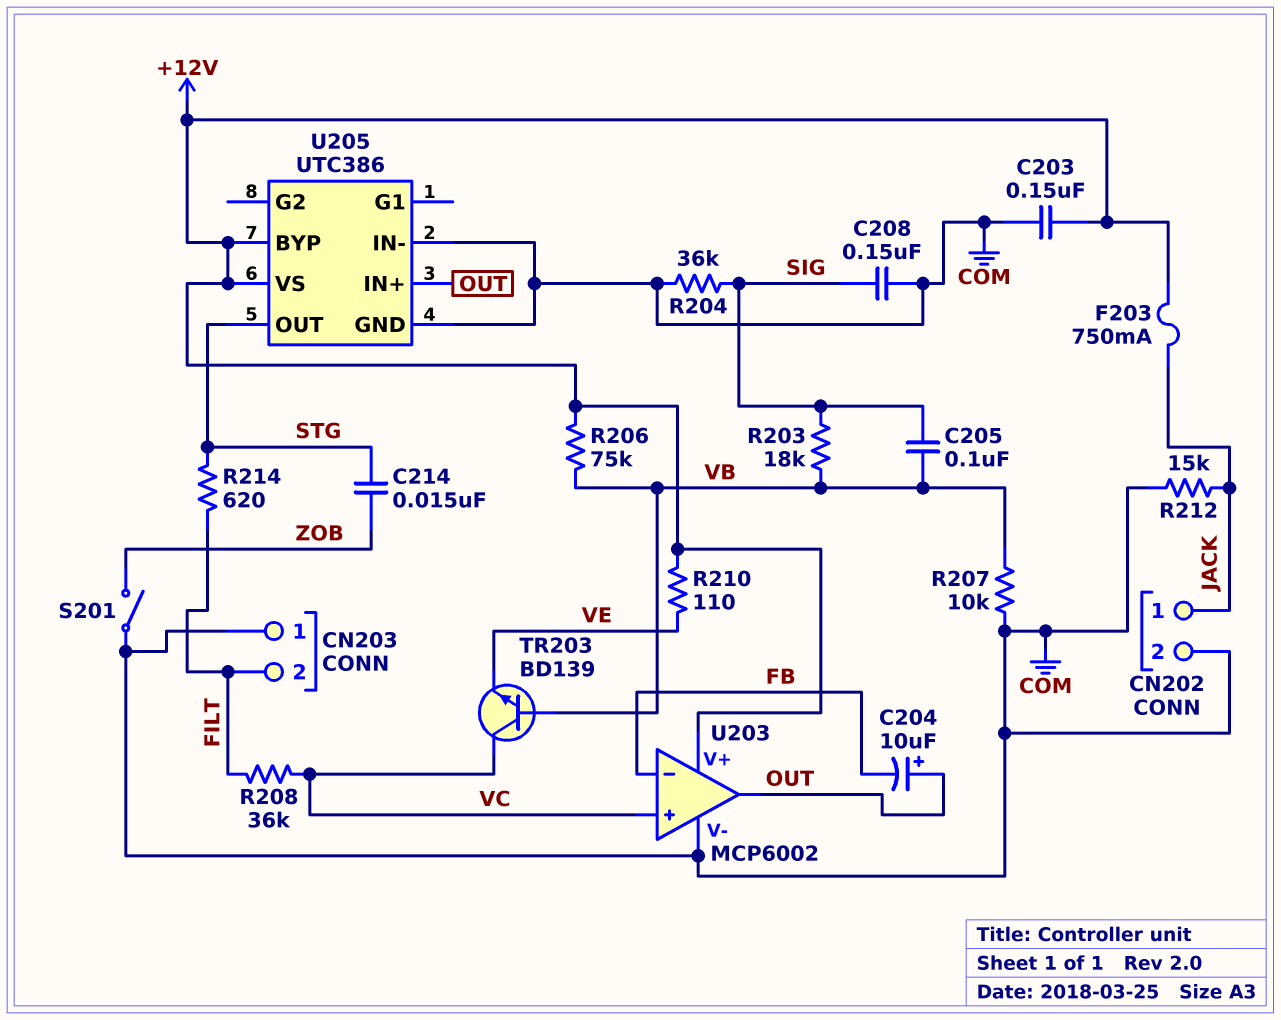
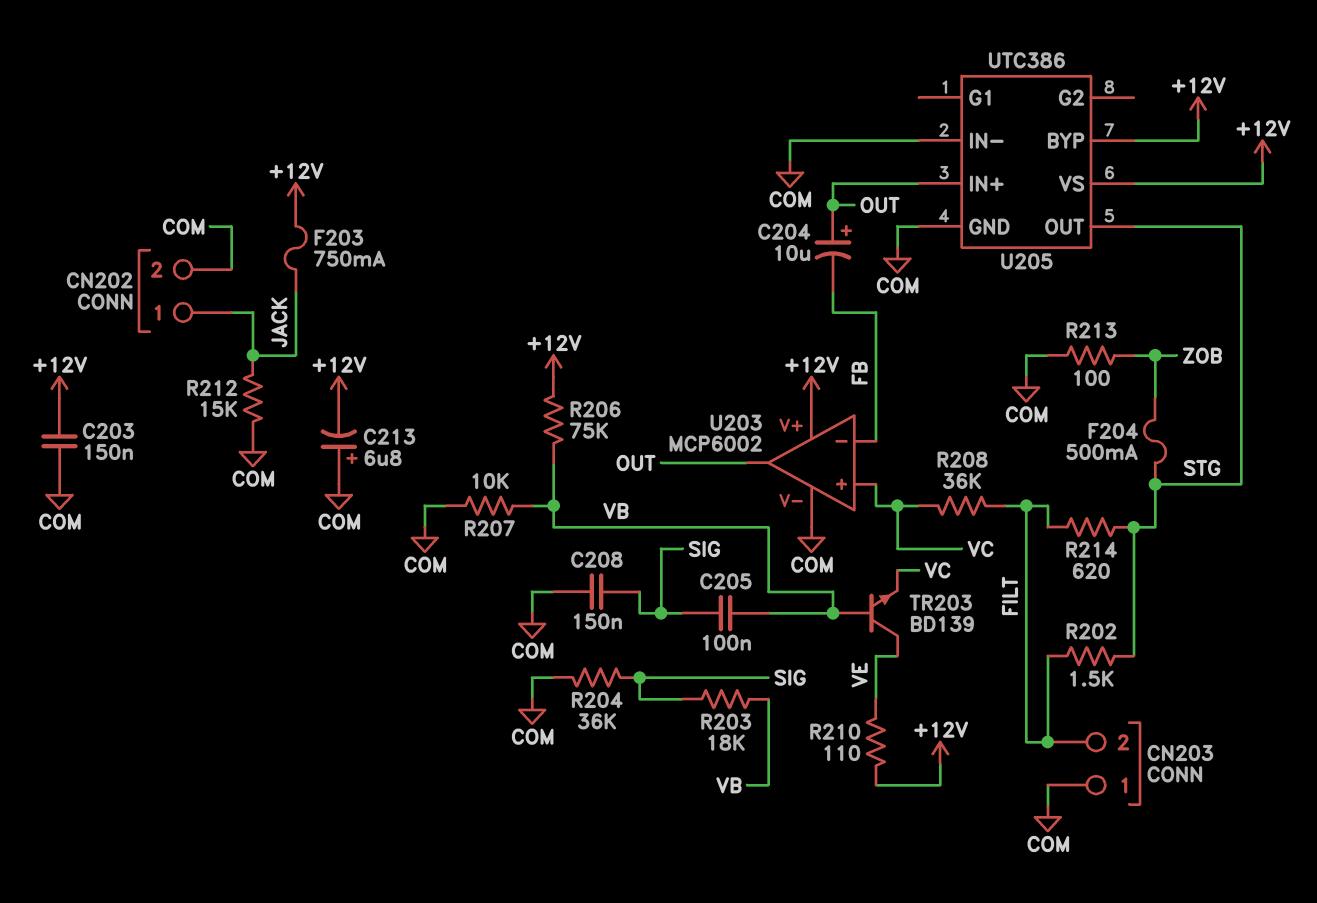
C213: none -> 6.8uF (plus COM, minus +12V)
C214: 15nF (STG, ZOB) -> none
F204: none -> 500mA (STG, ZOB)
R202: none -> 1.5k (FILT, STG)
R213: none -> 100 (COM, ZOB)
S201: switch (COM, ZOB) -> none
TR203: NPN BD139 (B VB, C VC, E VE) -> NPN BD139 (B VB, C VE, E VC)

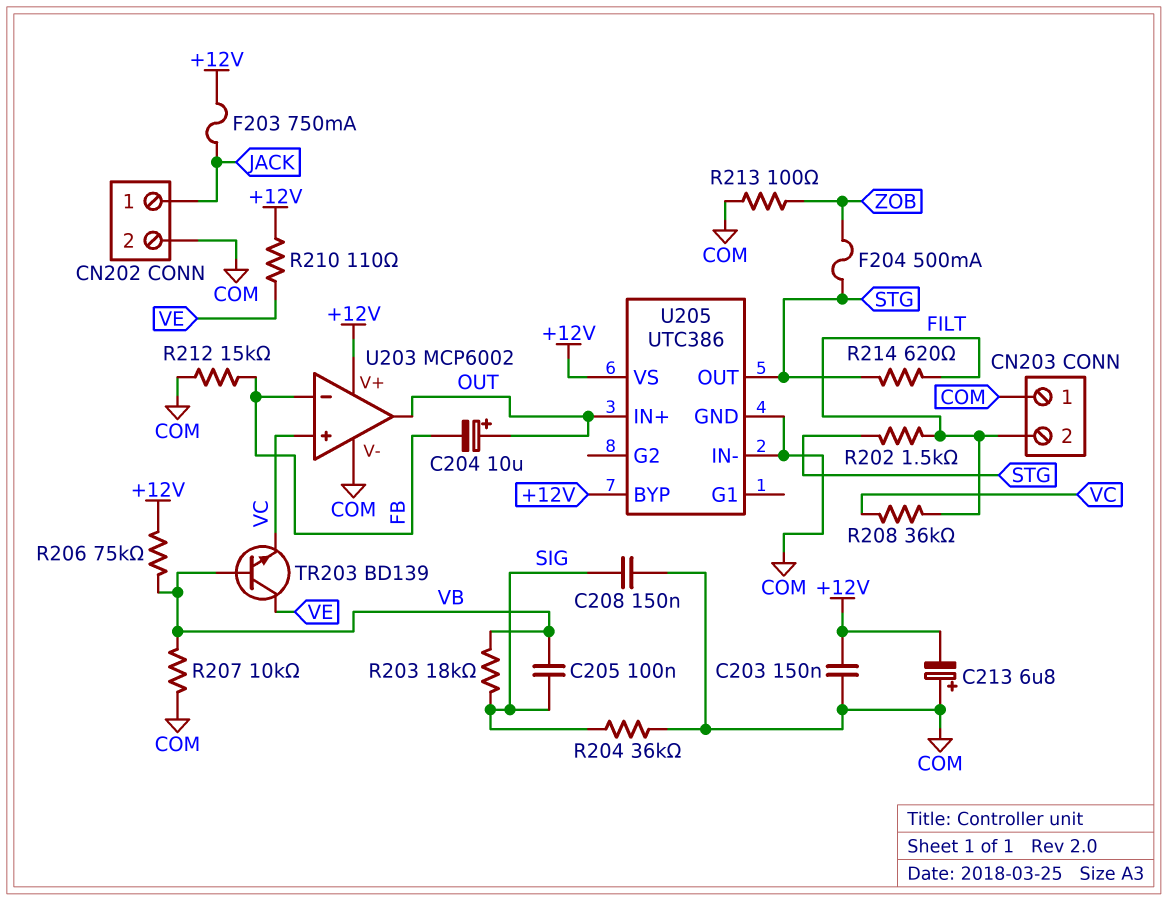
R212: 15k (COM, JACK) -> 15k (COM, FB)

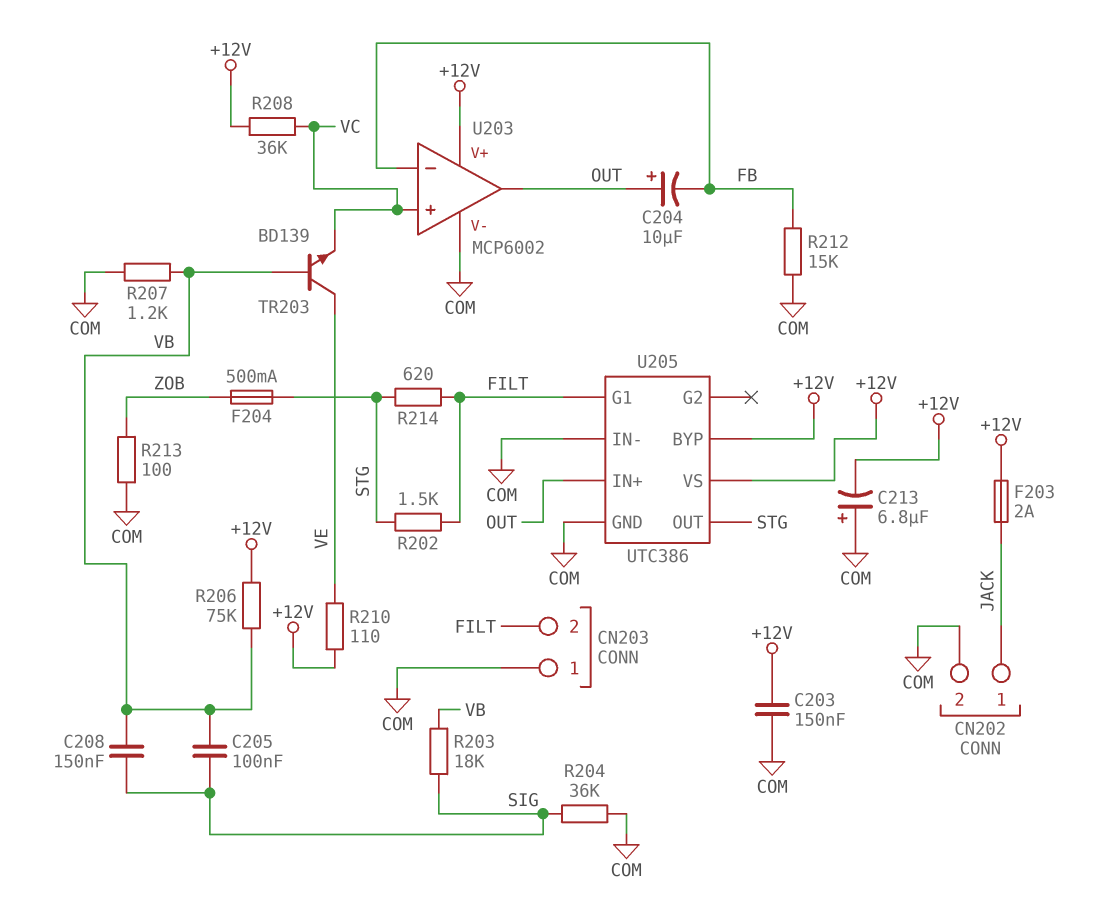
C208: 150nF (COM, SIG) -> 150nF (SIG, VB)
F203: 750mA (+12V, JACK) -> 2A (+12V, JACK)
R207: 10k (COM, VB) -> 1.2k (COM, VB)
R208: 36k (FILT, VC) -> 36k (+12V, VC)
U205 pin G1: none -> FILT

